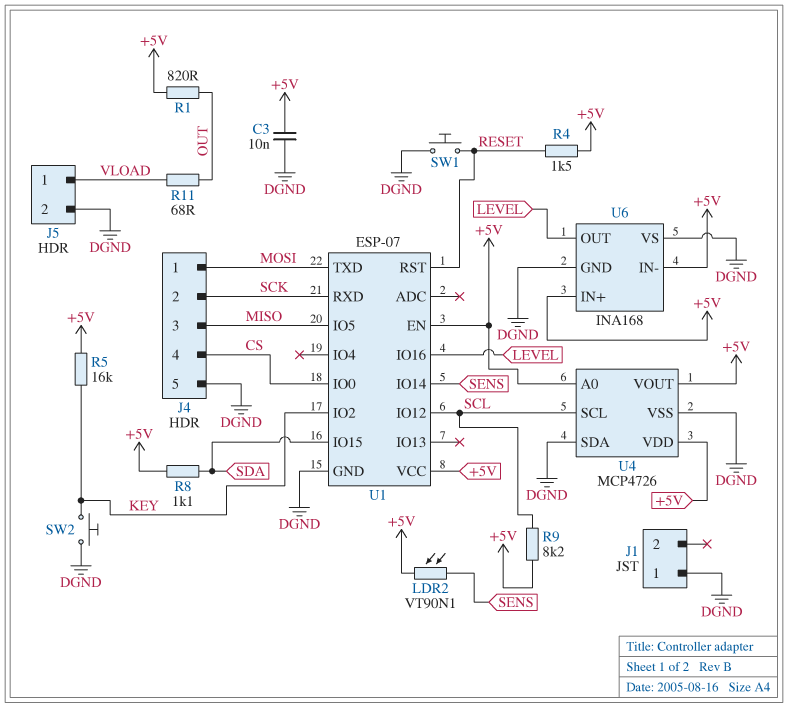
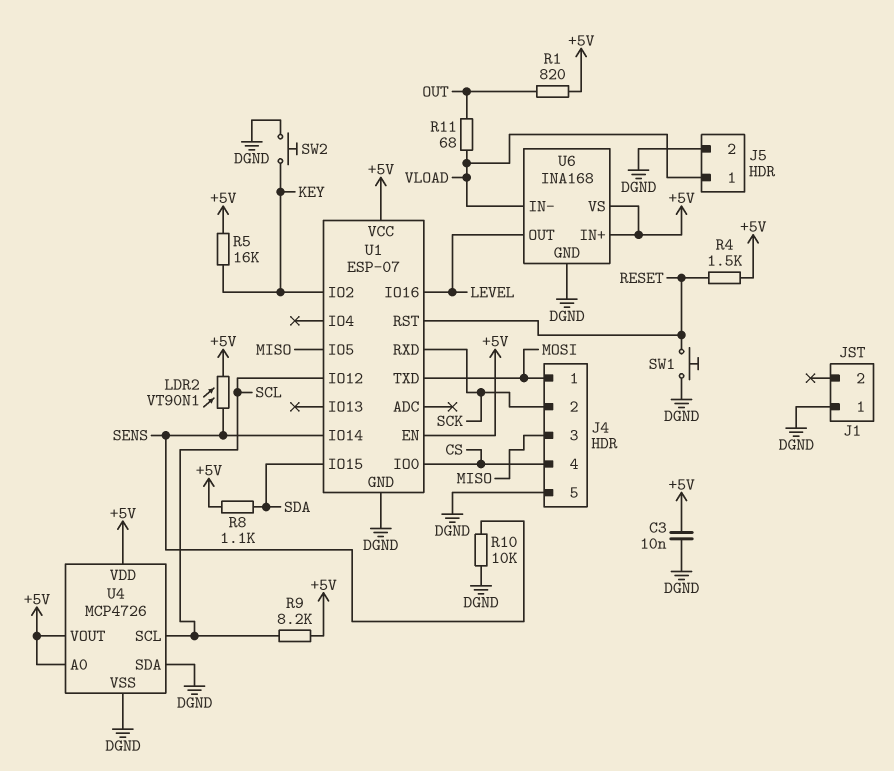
R10: none -> 10k (DGND, SENS)
U6 pin IN-: +5V -> VLOAD
U6 pin VS: DGND -> +5V

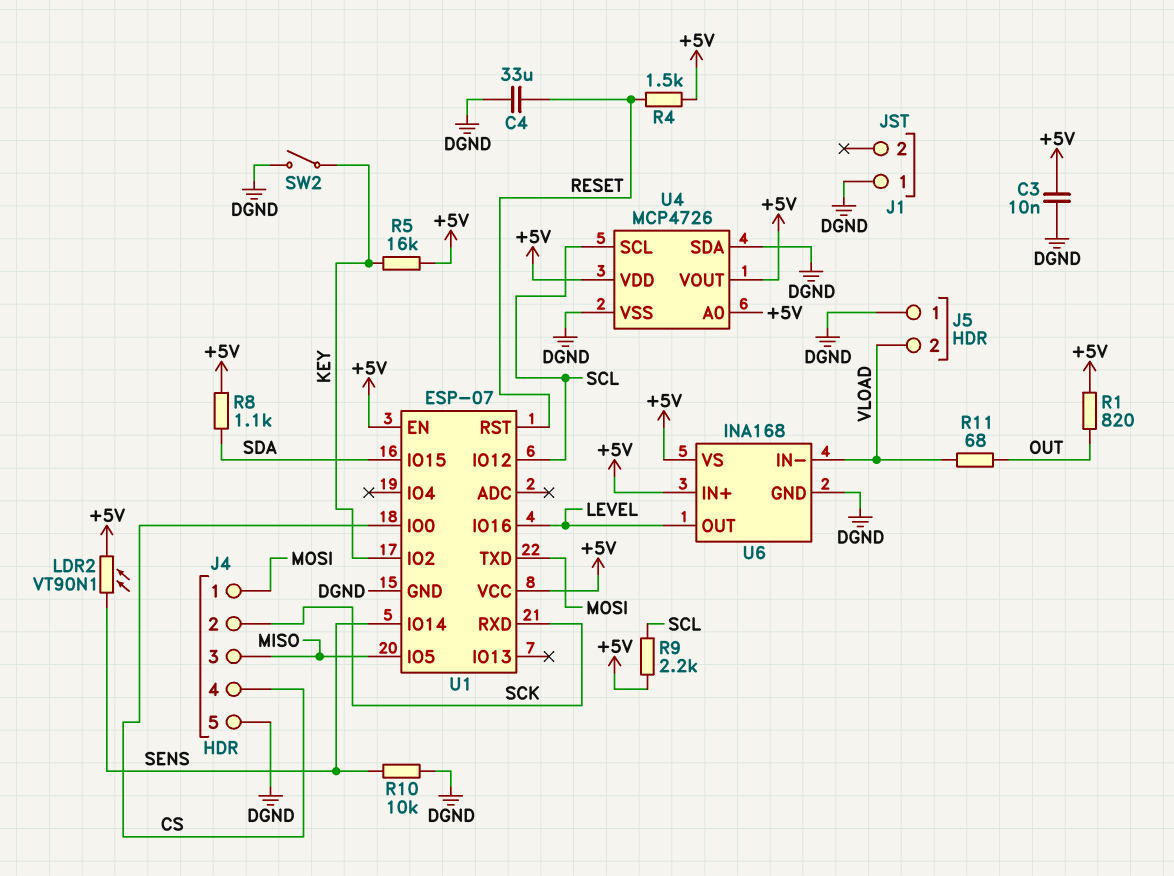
C4: none -> 33uF (DGND, RESET)
J5 pin 1: VLOAD -> DGND
J5 pin 2: DGND -> VLOAD
R9: 8.2k (+5V, SCL) -> 2.2k (+5V, SCL)
SW1: button (DGND, RESET) -> none
SW2: button (DGND, KEY) -> switch (DGND, KEY)

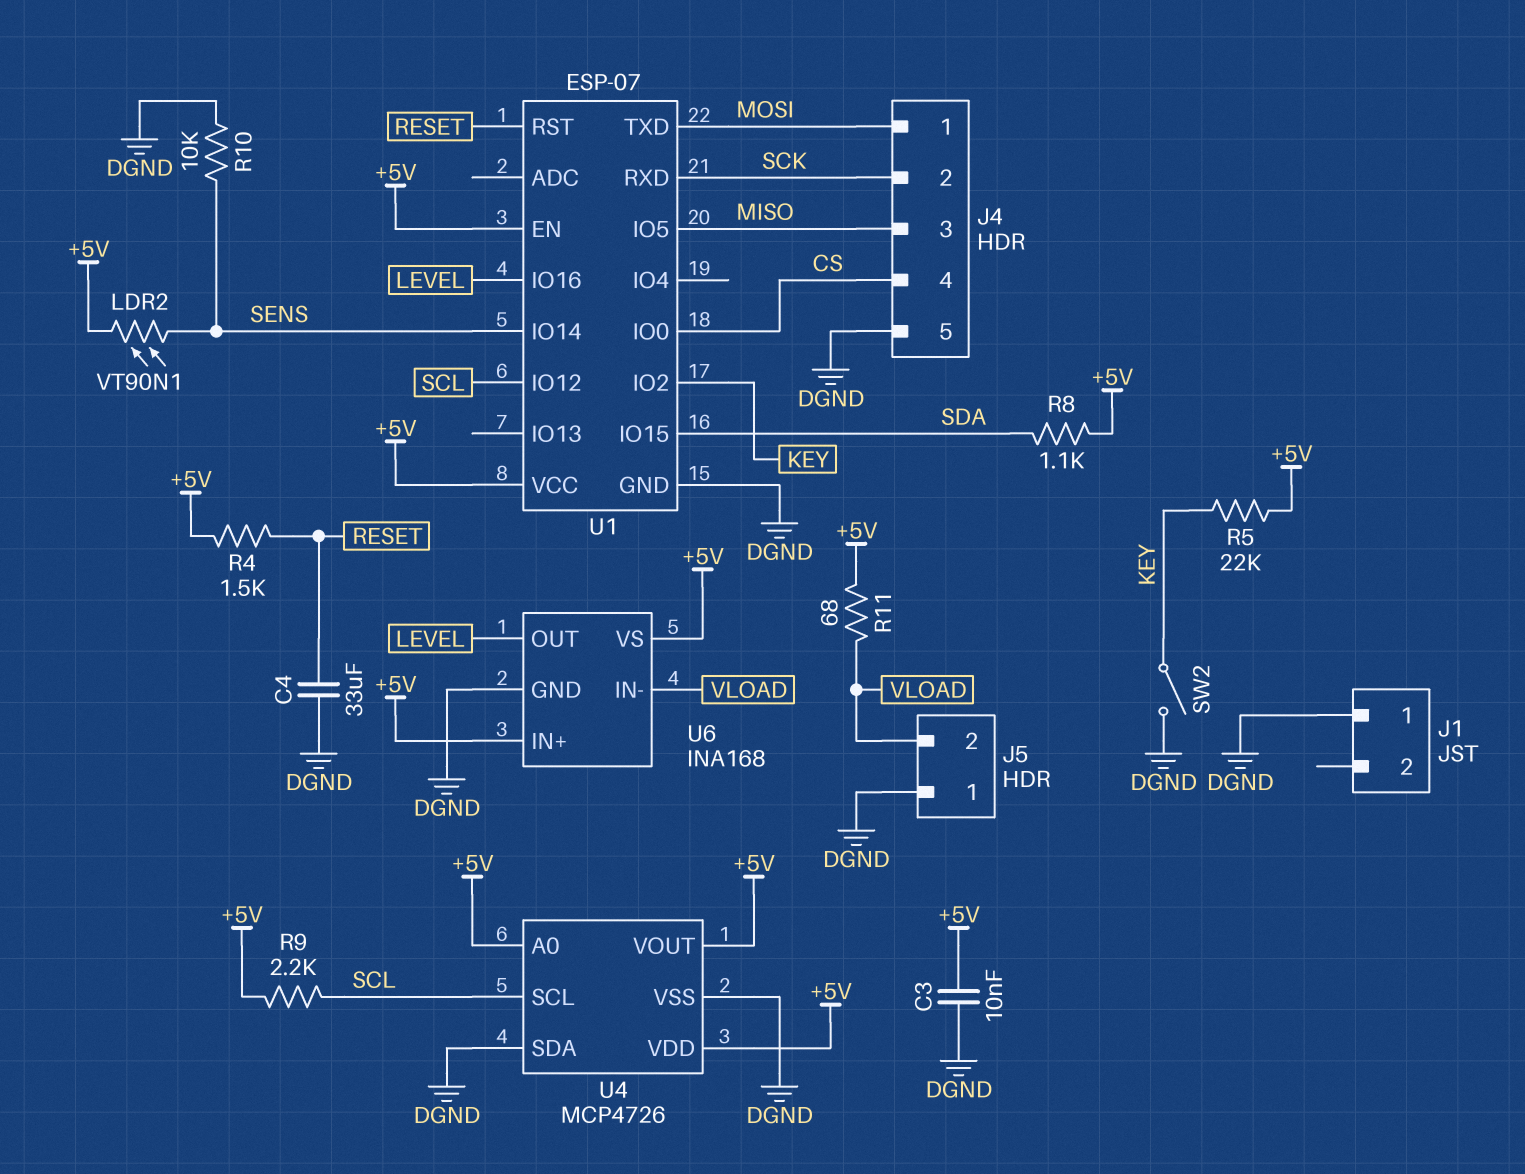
R1: 820 (+5V, OUT) -> none
R5: 16k (+5V, KEY) -> 22k (+5V, KEY)
R11: 68 (OUT, VLOAD) -> 68 (+5V, VLOAD)

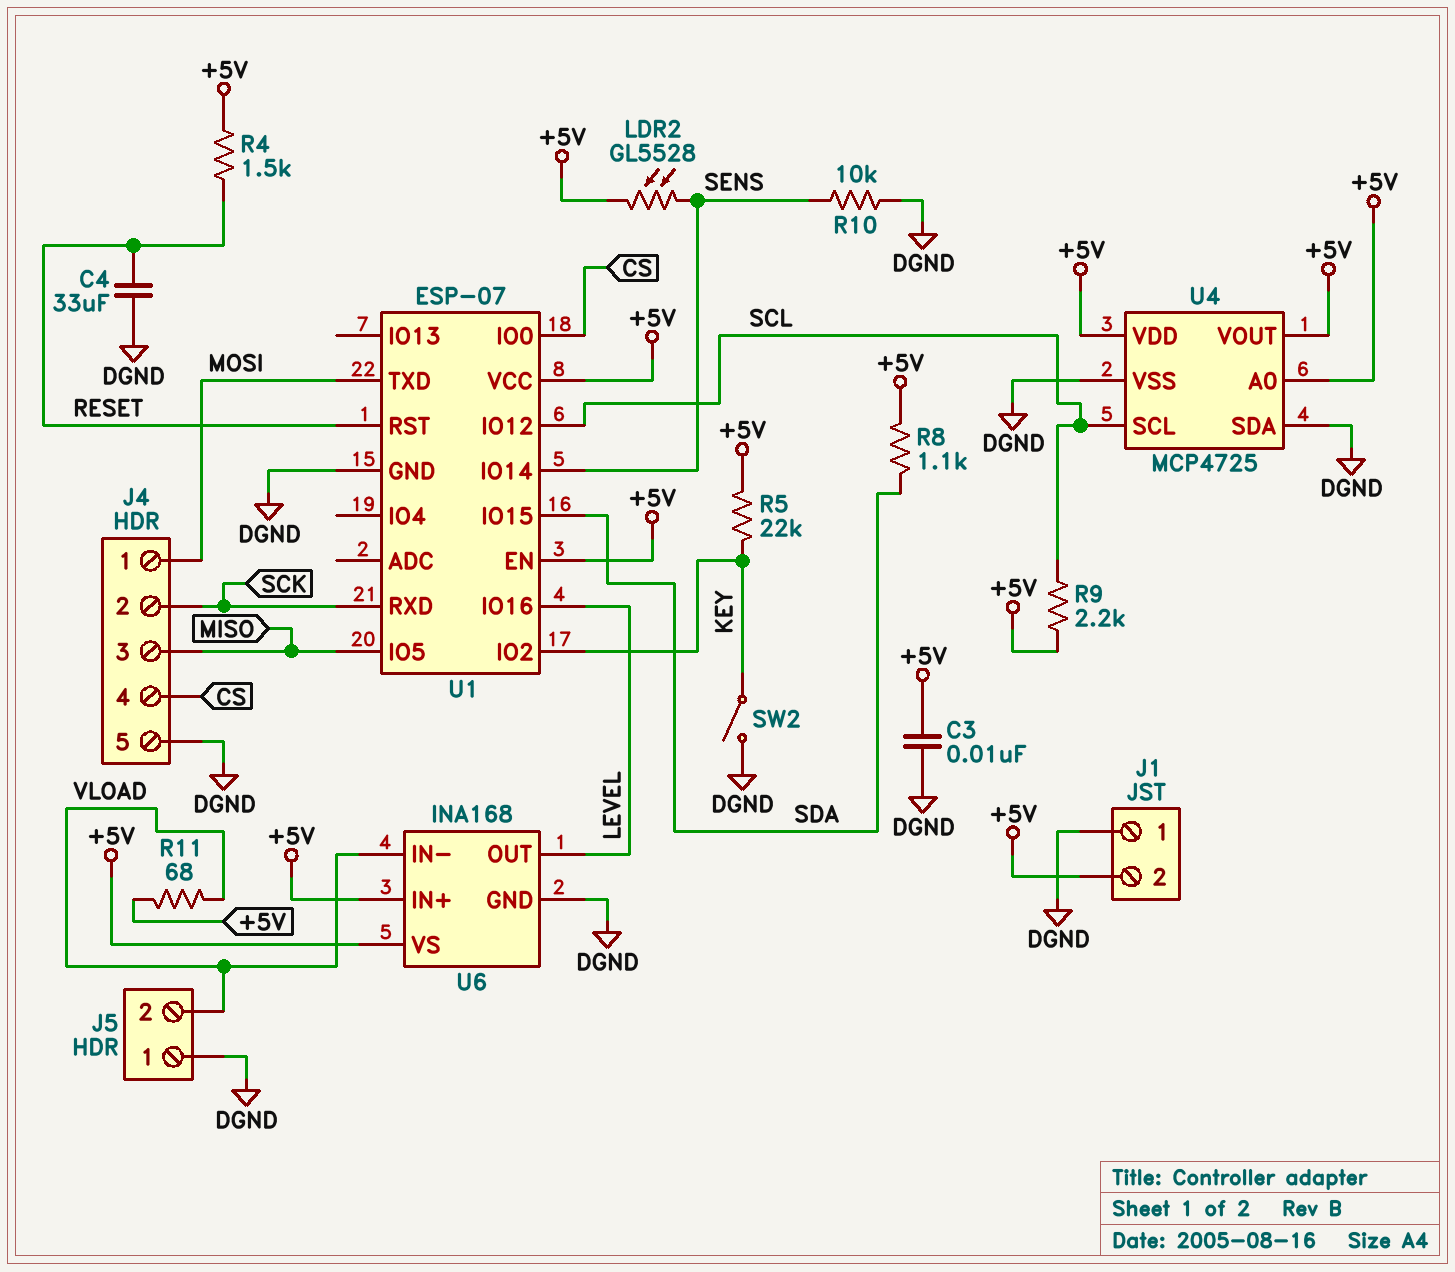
J1 pin 2: none -> +5V
LDR2: VT90N1 (+5V, SENS) -> GL5528 (+5V, SENS)
U4: MCP4726 -> MCP4725

